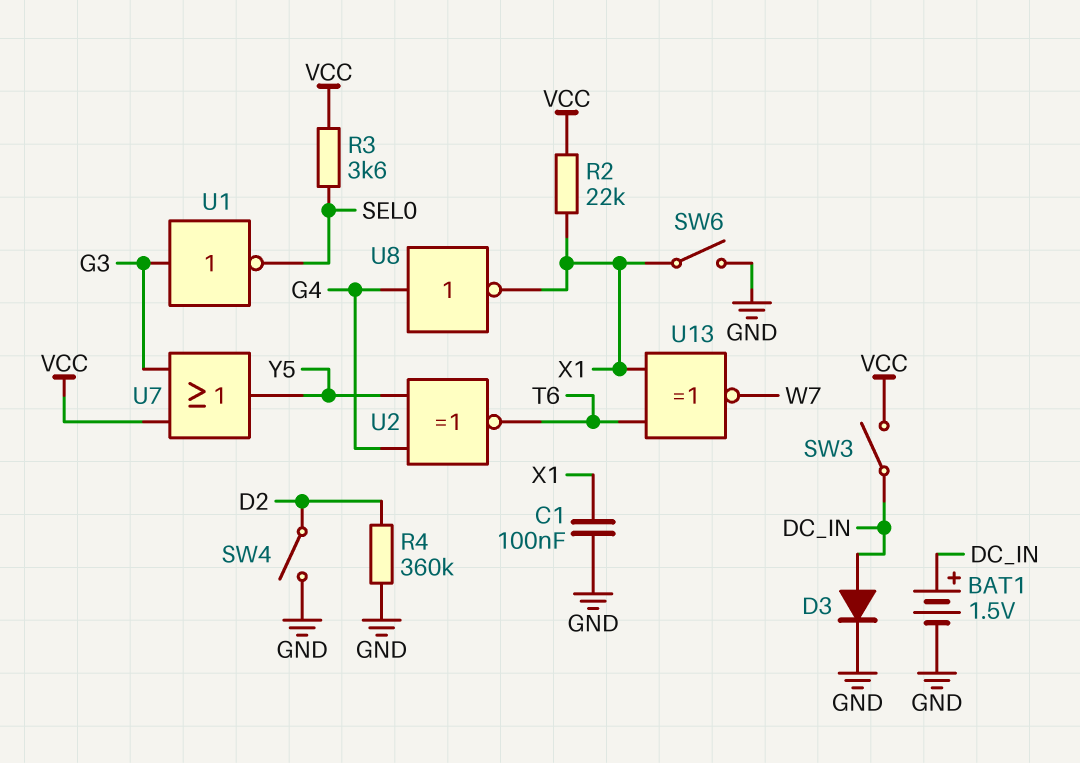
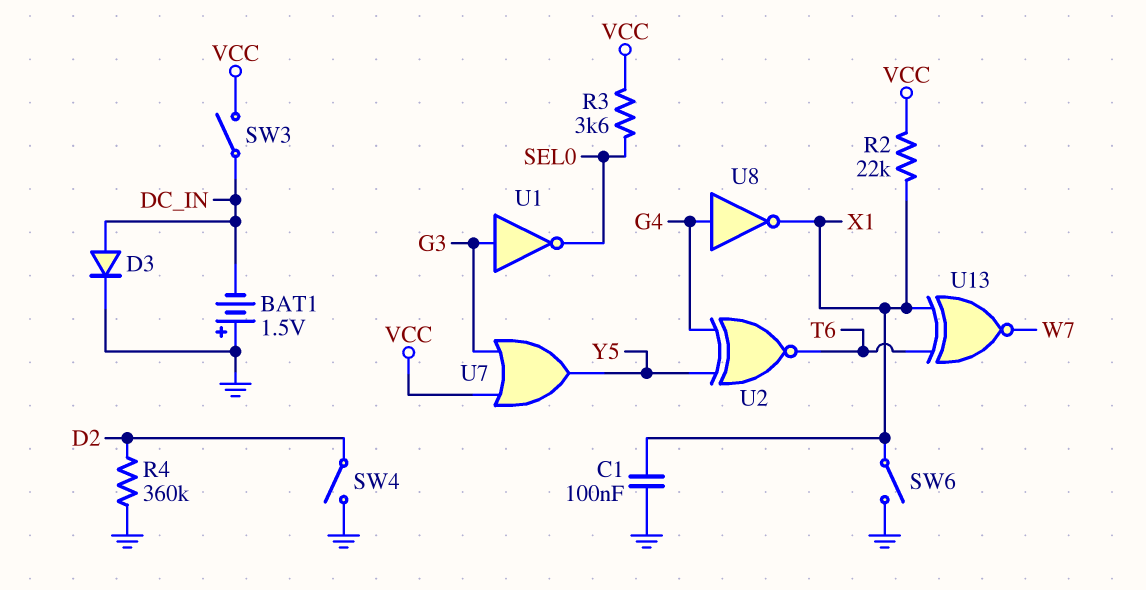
BAT1: 1.5V (plus DC_IN, minus GND) -> 1.5V (plus GND, minus DC_IN)

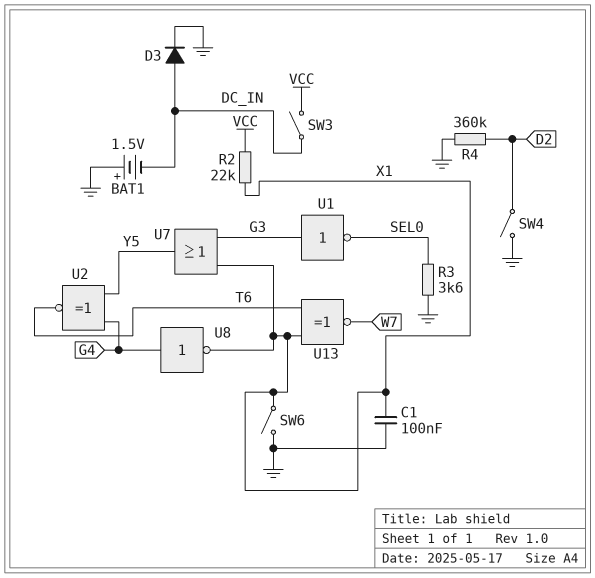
R3: 3.6k (SEL0, VCC) -> 3.6k (GND, SEL0)
U7: OR (in G3, in VCC, out Y5) -> OR (in G3, in X1, out Y5)

